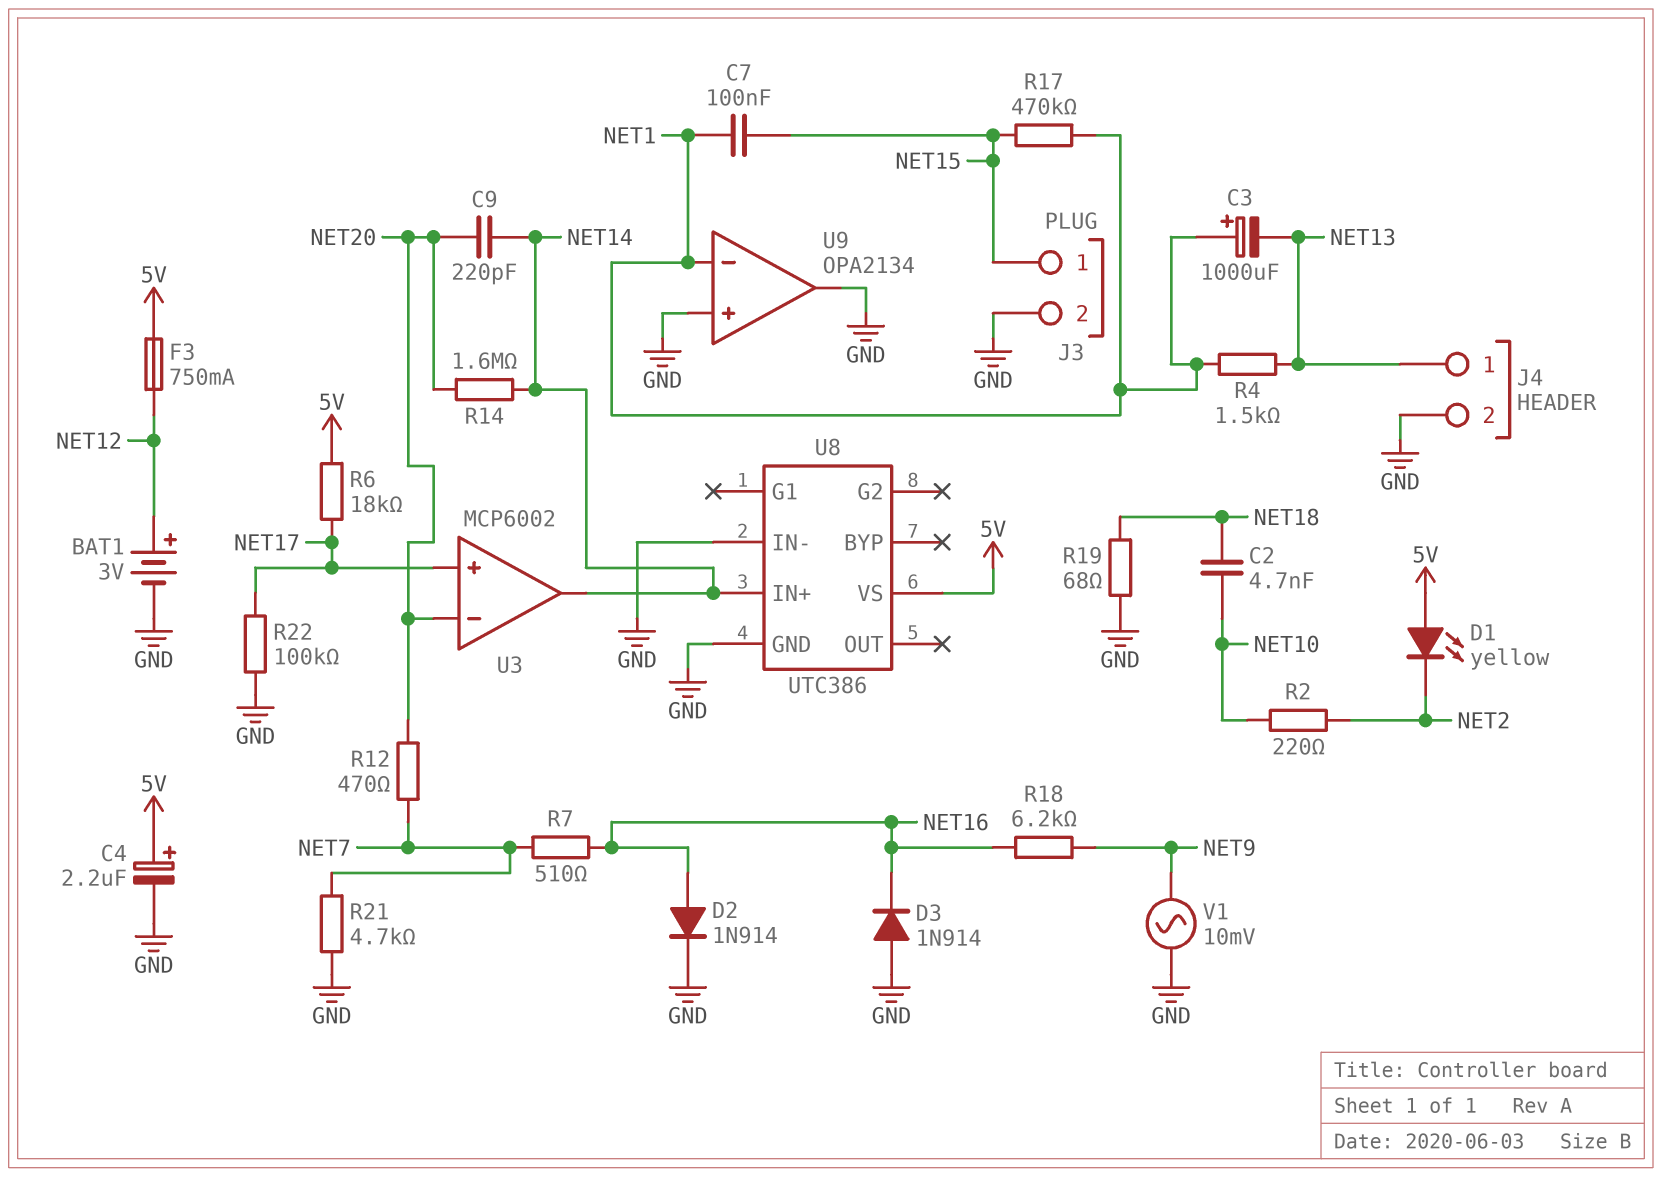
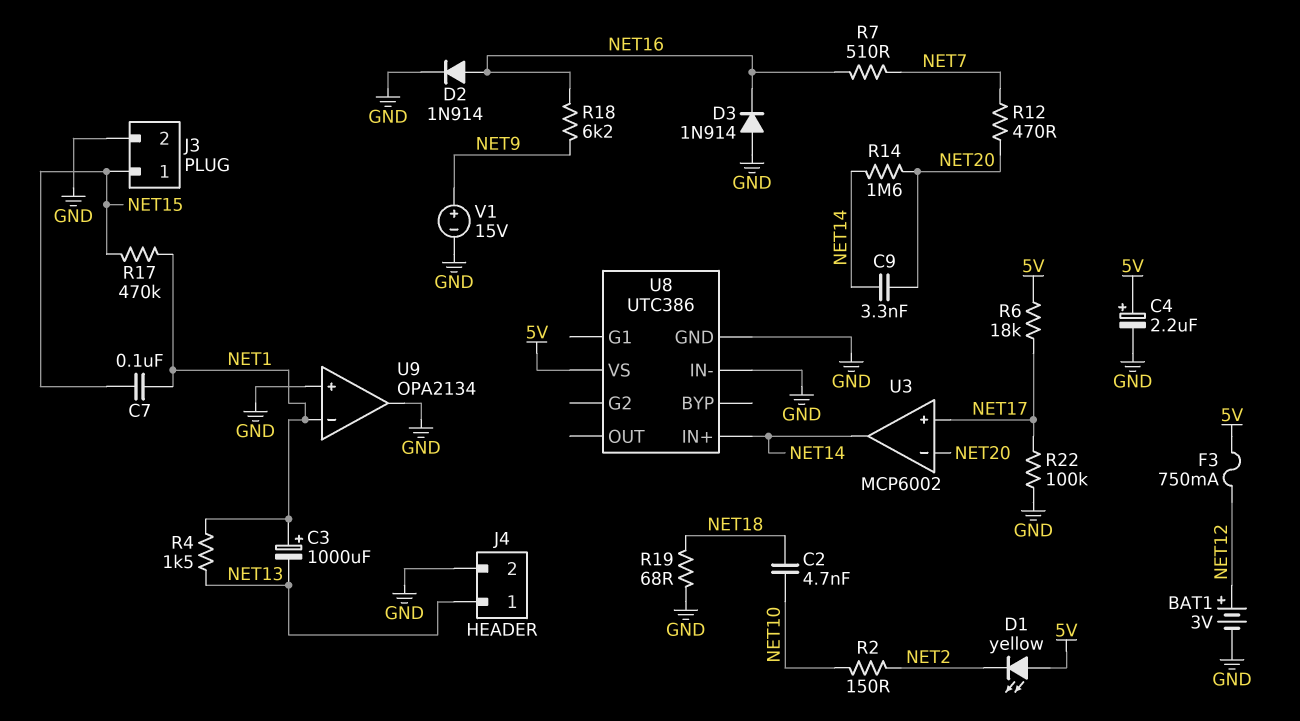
C9: 220pF (NET14, NET20) -> 3.3nF (NET14, NET20)
R2: 220 (NET2, NET10) -> 150 (NET2, NET10)
R21: 4.7k (GND, NET7) -> none
V1: AC 10mV (GND, NET9) -> 15V (plus NET9, minus GND)

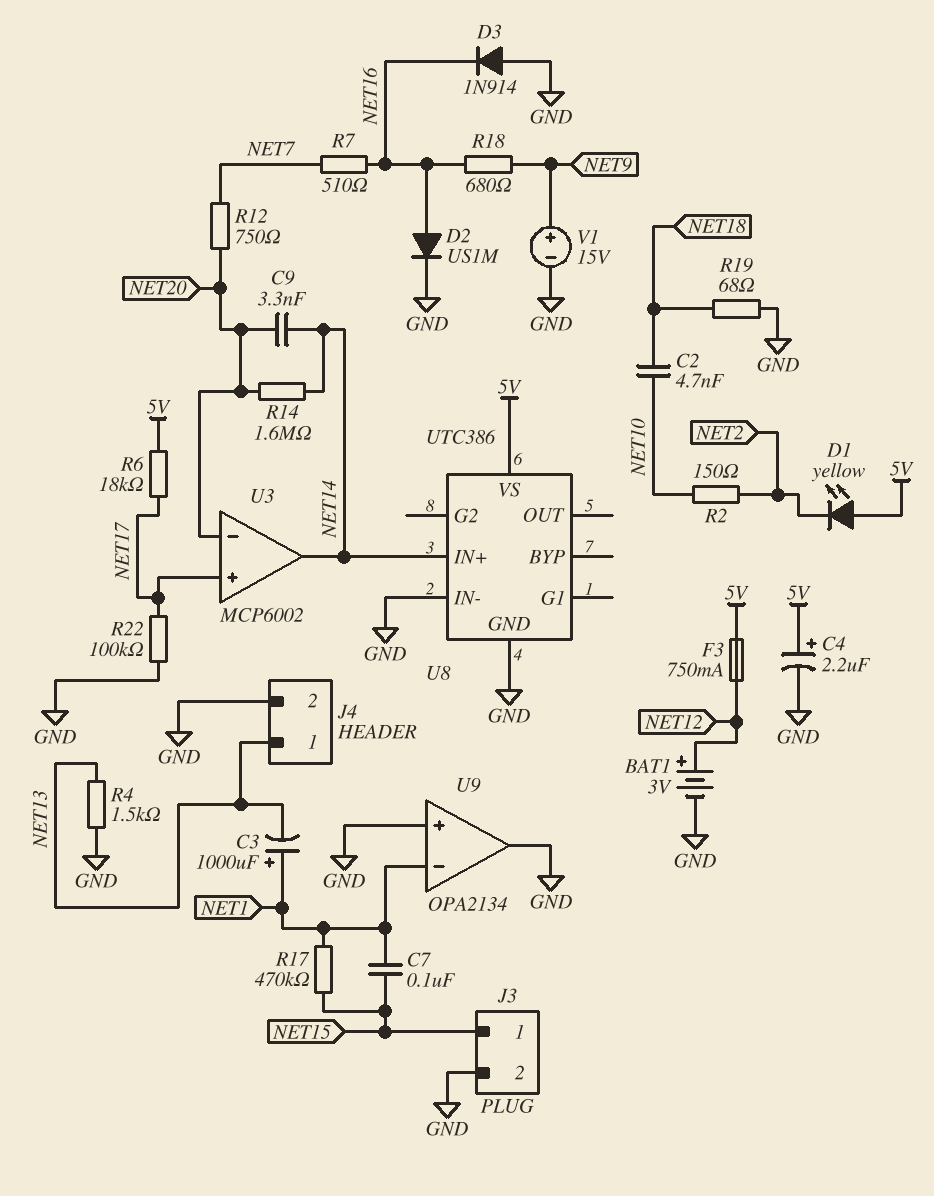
D2: diode 1N914 (A NET16, K GND) -> diode US1M (A NET16, K GND)
R4: 1.5k (NET1, NET13) -> 1.5k (GND, NET13)
R12: 470 (NET7, NET20) -> 750 (NET7, NET20)
R18: 6.2k (NET9, NET16) -> 680 (NET9, NET16)

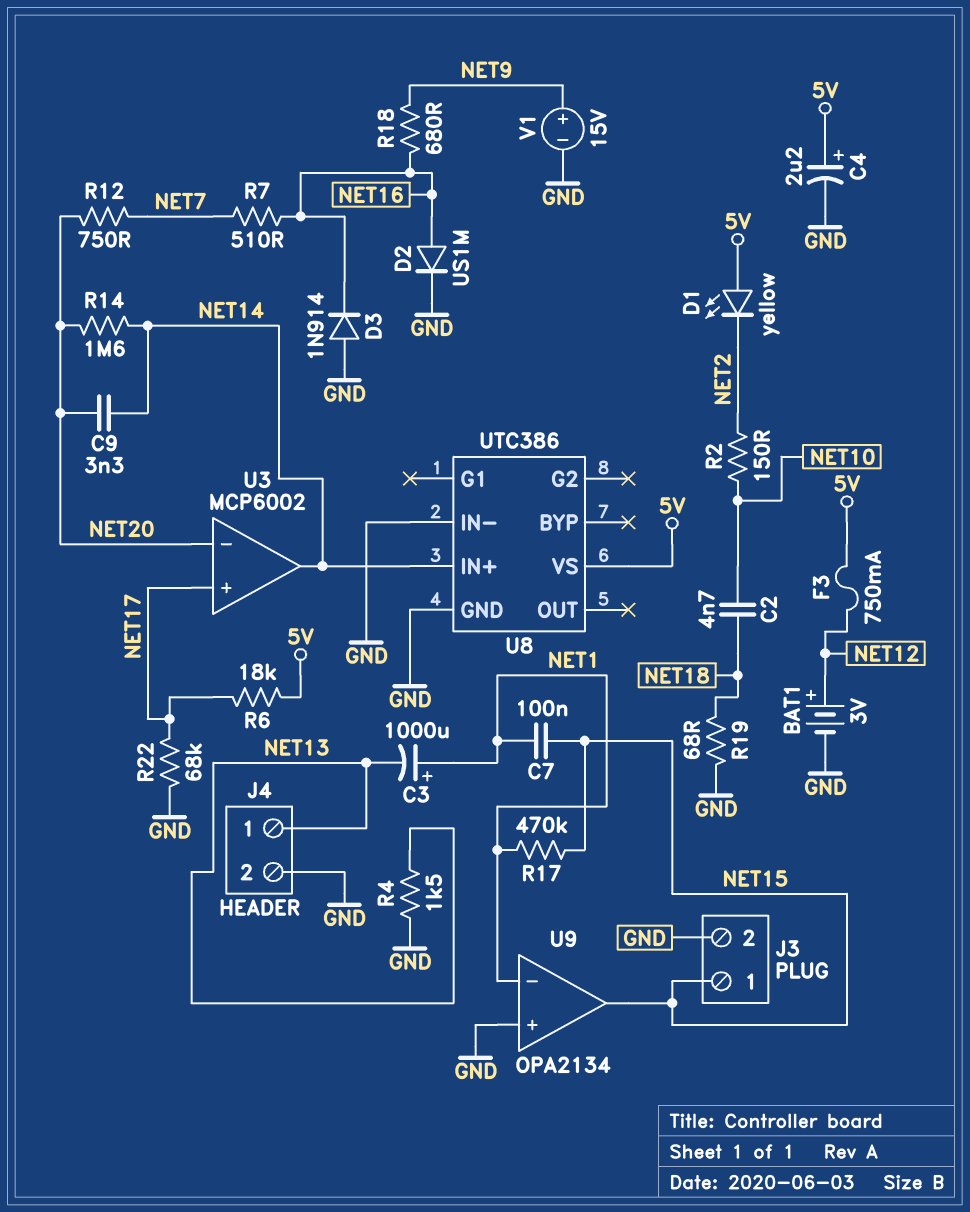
R22: 100k (GND, NET17) -> 68k (GND, NET17)
U9 pin out: GND -> NET15

